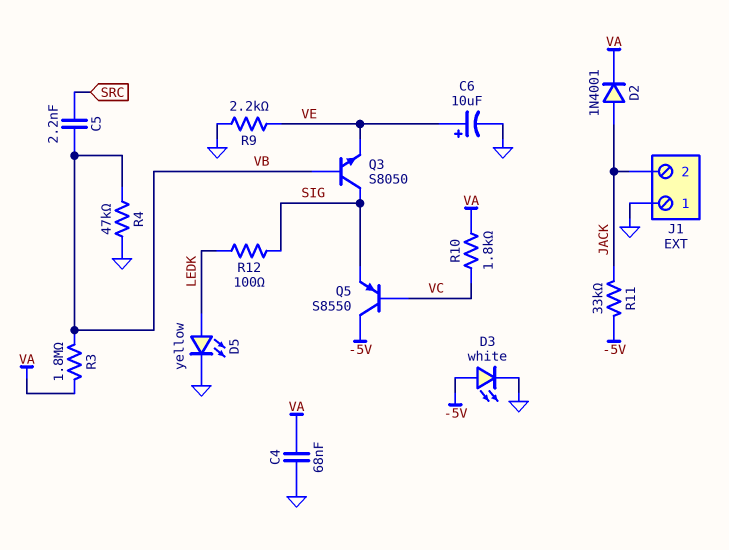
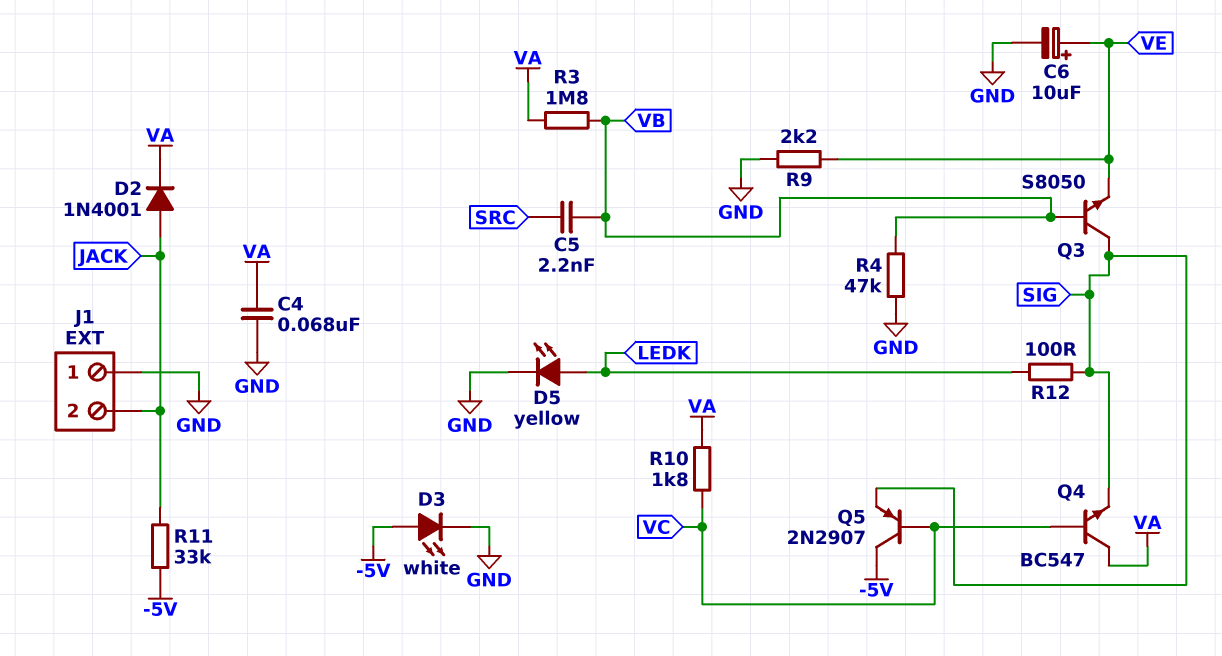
Q4: none -> NPN BC547 (B VC, C VA, E SIG)
Q5: PNP S8550 (B VC, C -5V, E SIG) -> PNP 2N2907 (B VC, C -5V, E SIG)

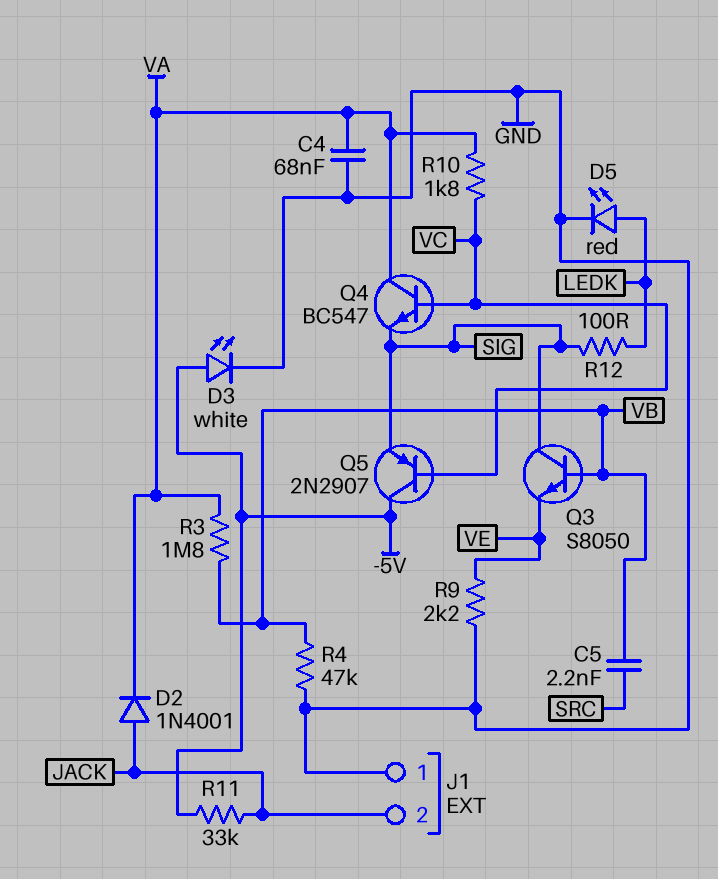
C6: 10uF (plus VE, minus GND) -> none
D5: LED yellow (A LEDK, K GND) -> LED red (A LEDK, K GND)

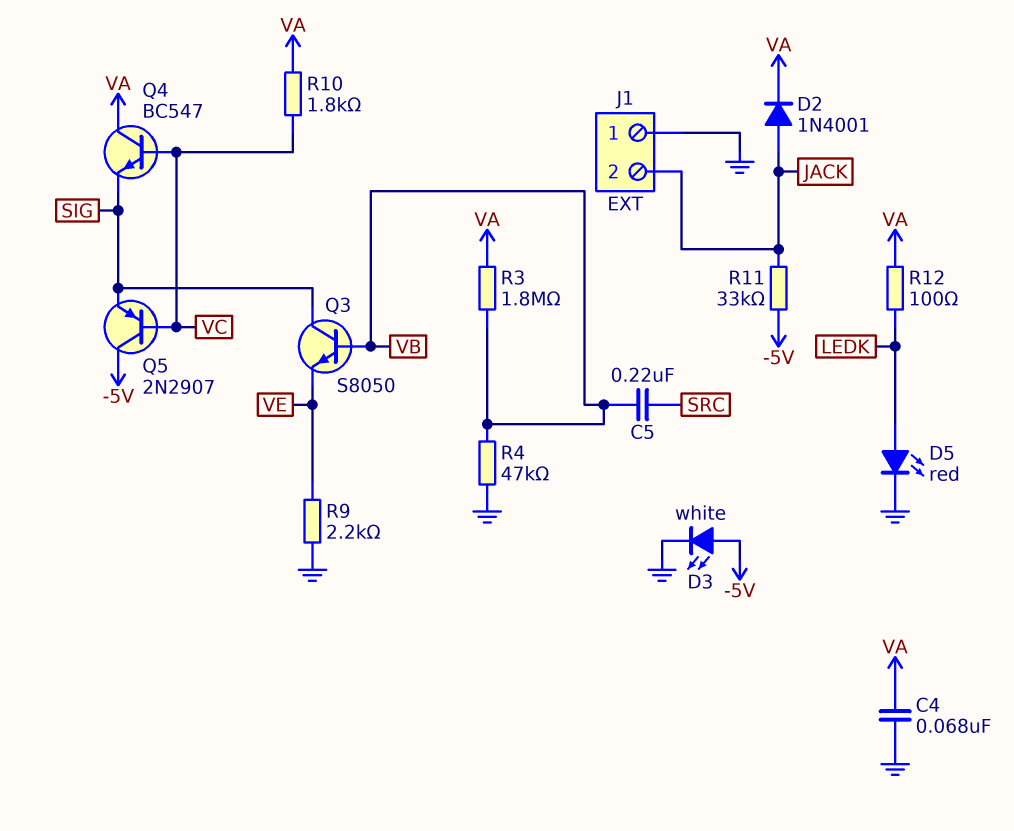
C5: 2.2nF (SRC, VB) -> 220nF (SRC, VB)
R12: 100 (LEDK, SIG) -> 100 (LEDK, VA)

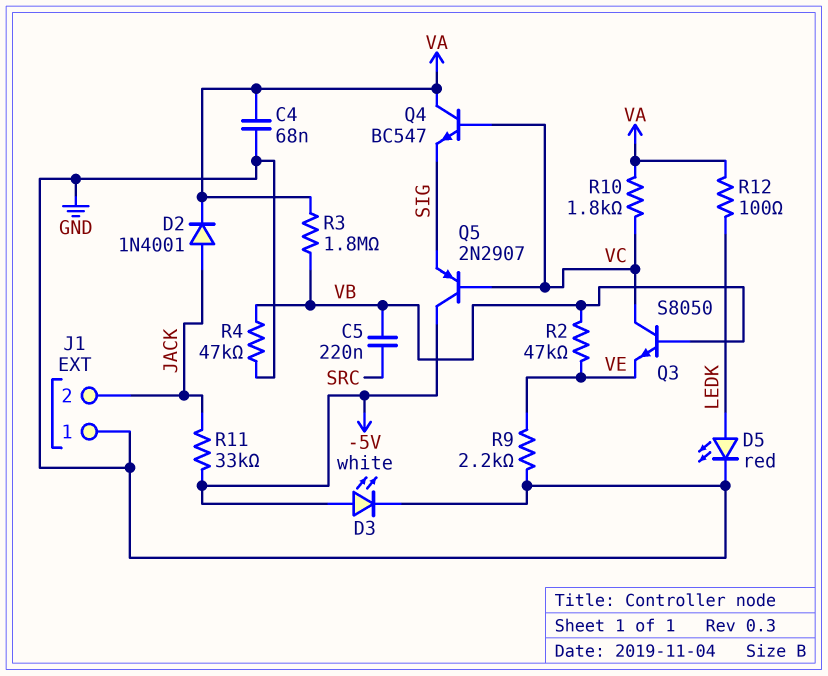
Q3: NPN S8050 (B VB, C SIG, E VE) -> NPN S8050 (B VB, C VC, E VE)
R2: none -> 47k (VB, VE)

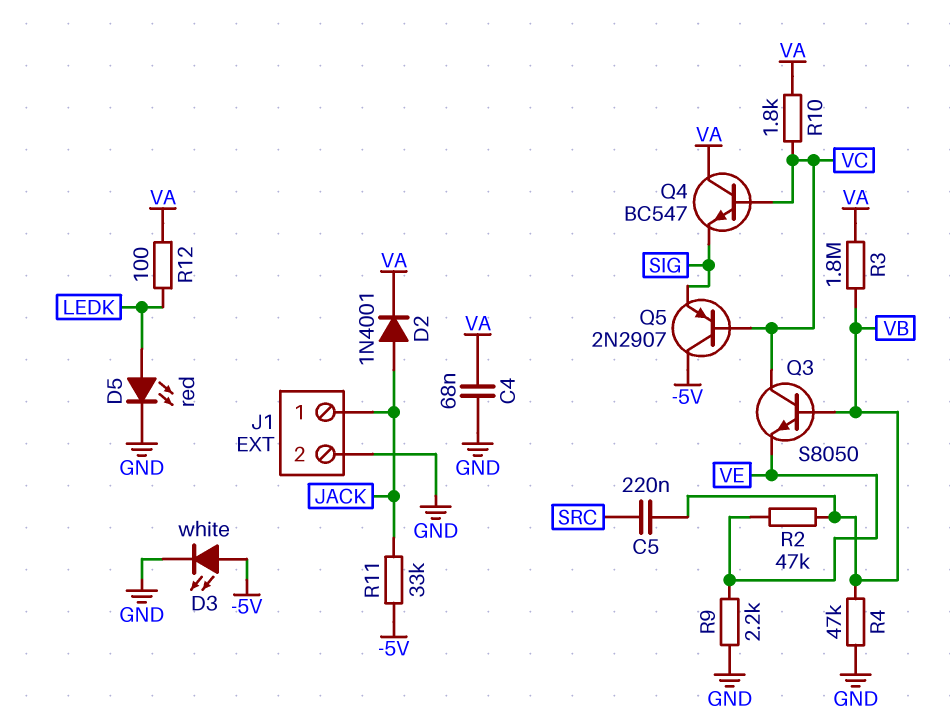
J1 pin 1: GND -> JACK
J1 pin 2: JACK -> GND

